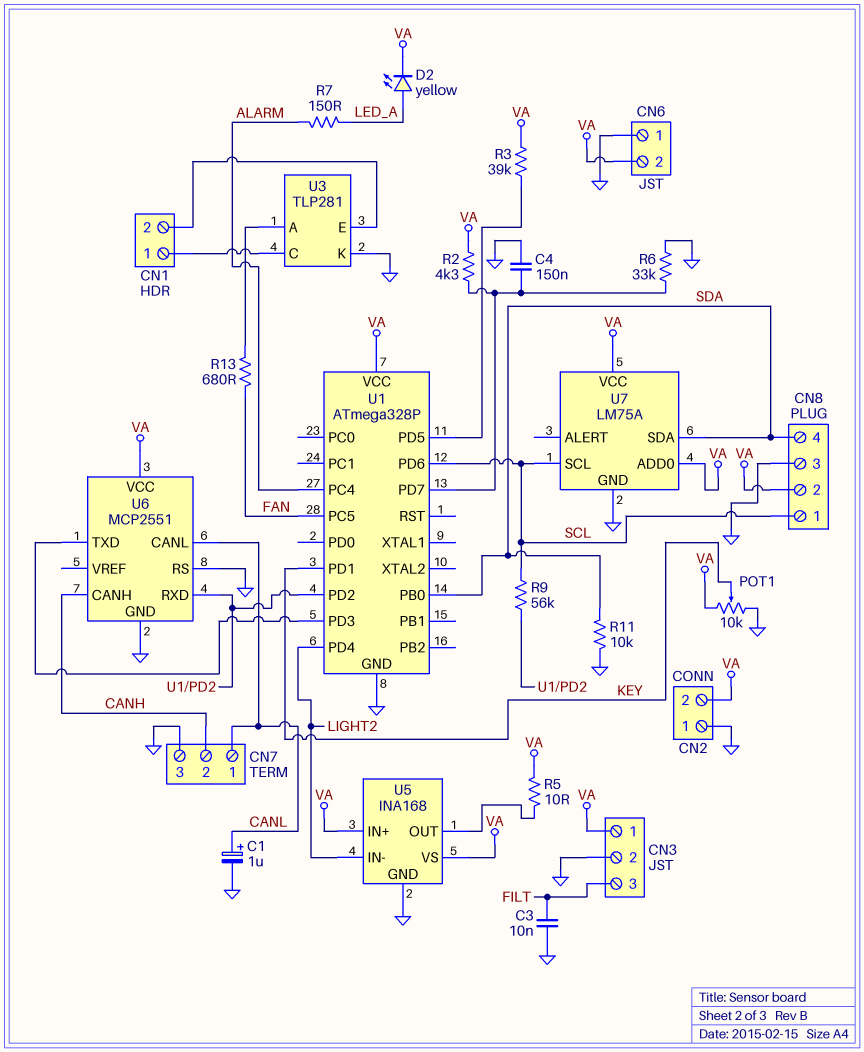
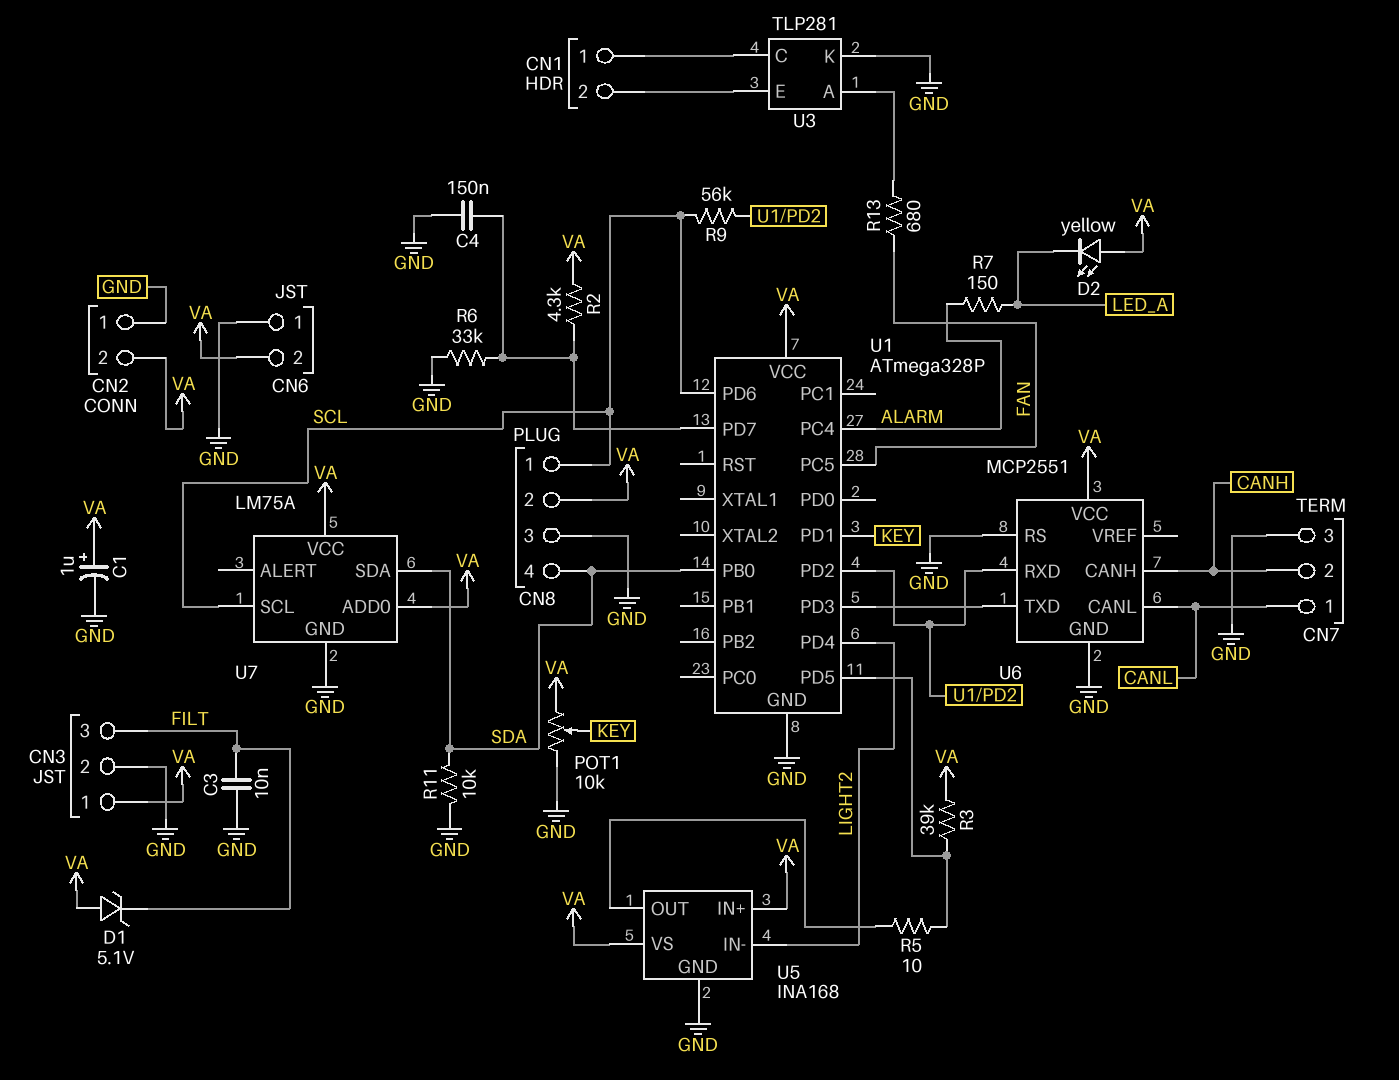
C1: 1uF (plus CANL, minus GND) -> 1uF (plus VA, minus GND)
D1: none -> zener 5.1V (A VA, K FILT)
D2: LED yellow (A LED_A, K VA) -> LED yellow (A VA, K LED_A)
R5: 10 (U5/OUT, VA) -> 10 (U1/PD5, U5/OUT)

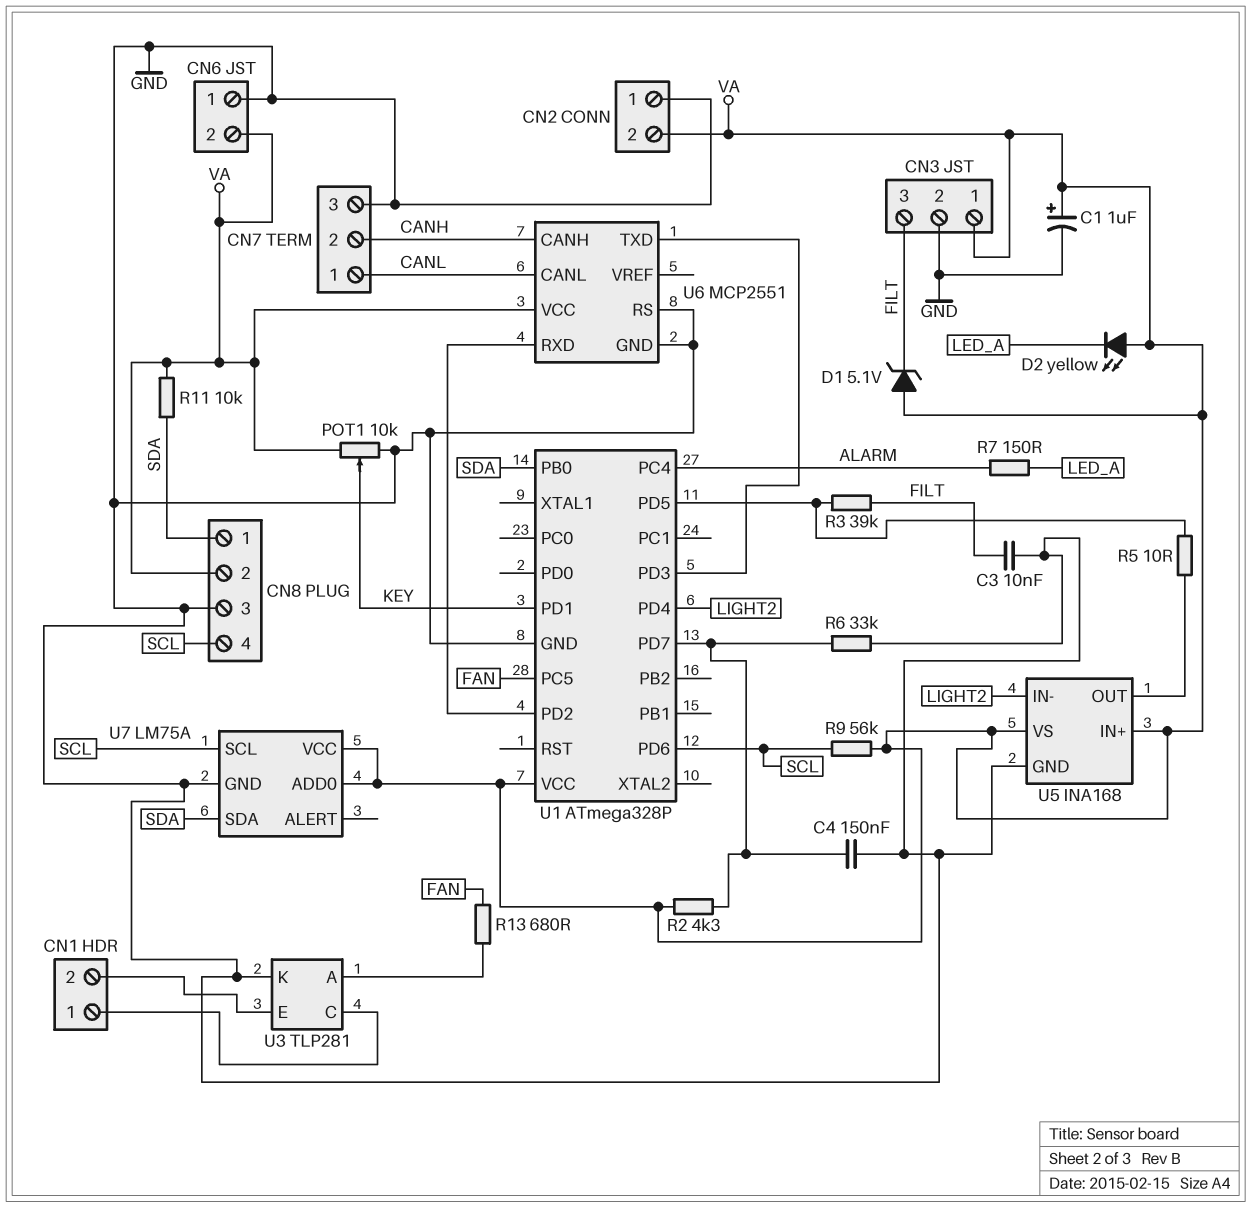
CN8 pin 1: SCL -> SDA
CN8 pin 4: SDA -> SCL
R3: 39k (U1/PD5, VA) -> 39k (FILT, U1/PD5)
R9: 56k (SCL, U1/PD2) -> 56k (SCL, VA)
R11: 10k (GND, SDA) -> 10k (SDA, VA)

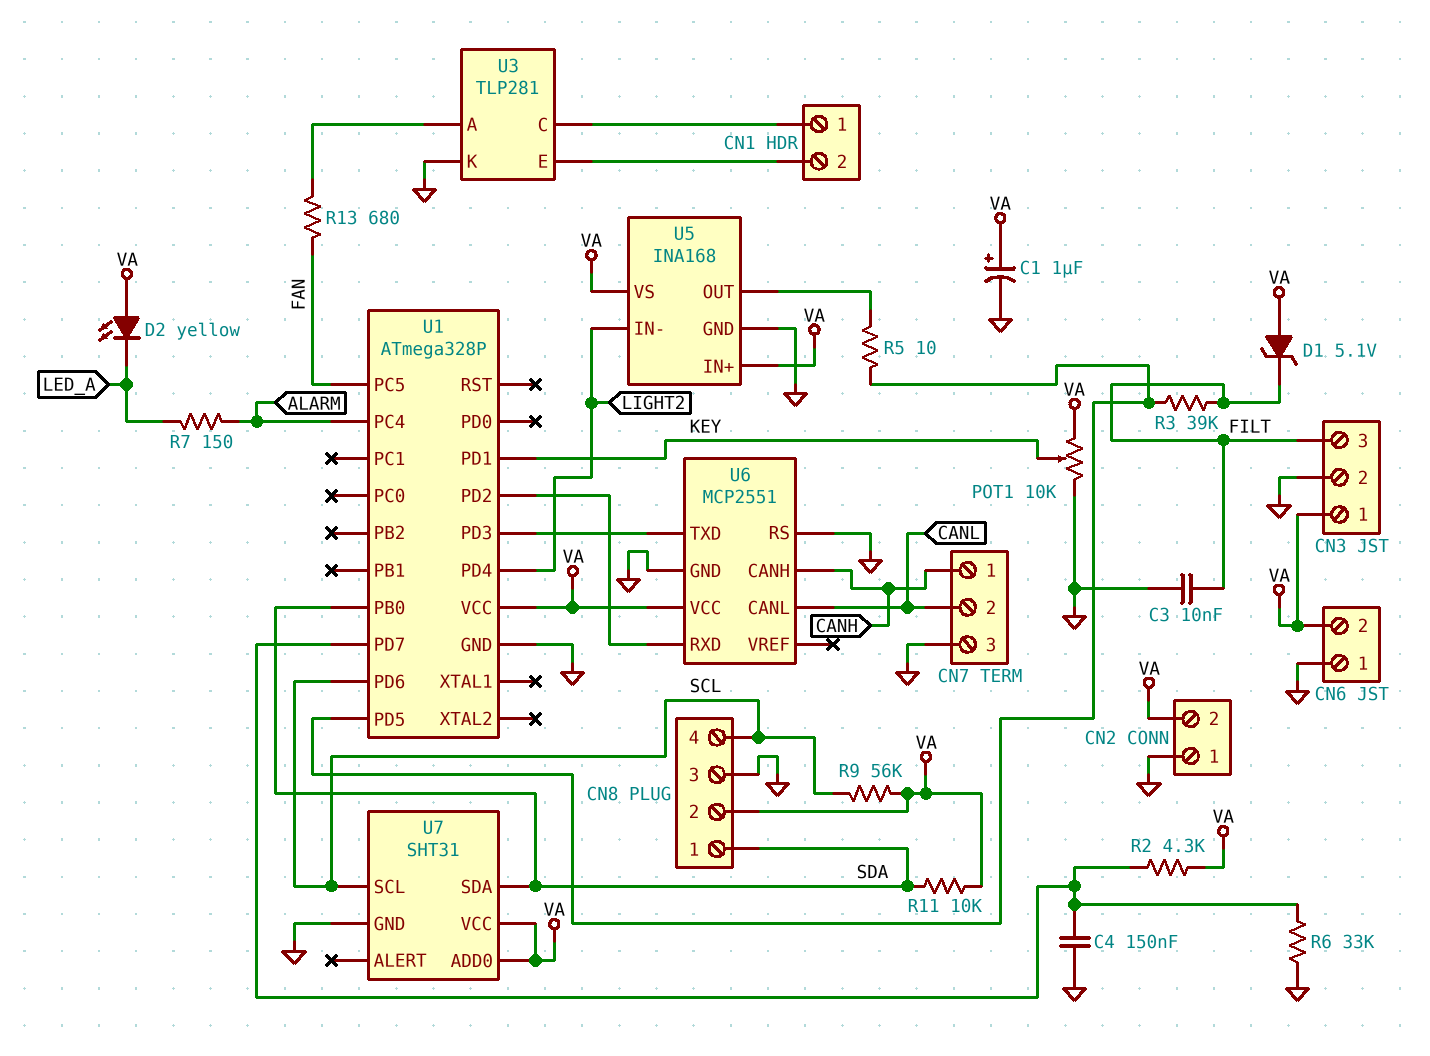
CN7 pin 1: CANL -> CANH
CN7 pin 2: CANH -> CANL
U7: LM75A -> SHT31

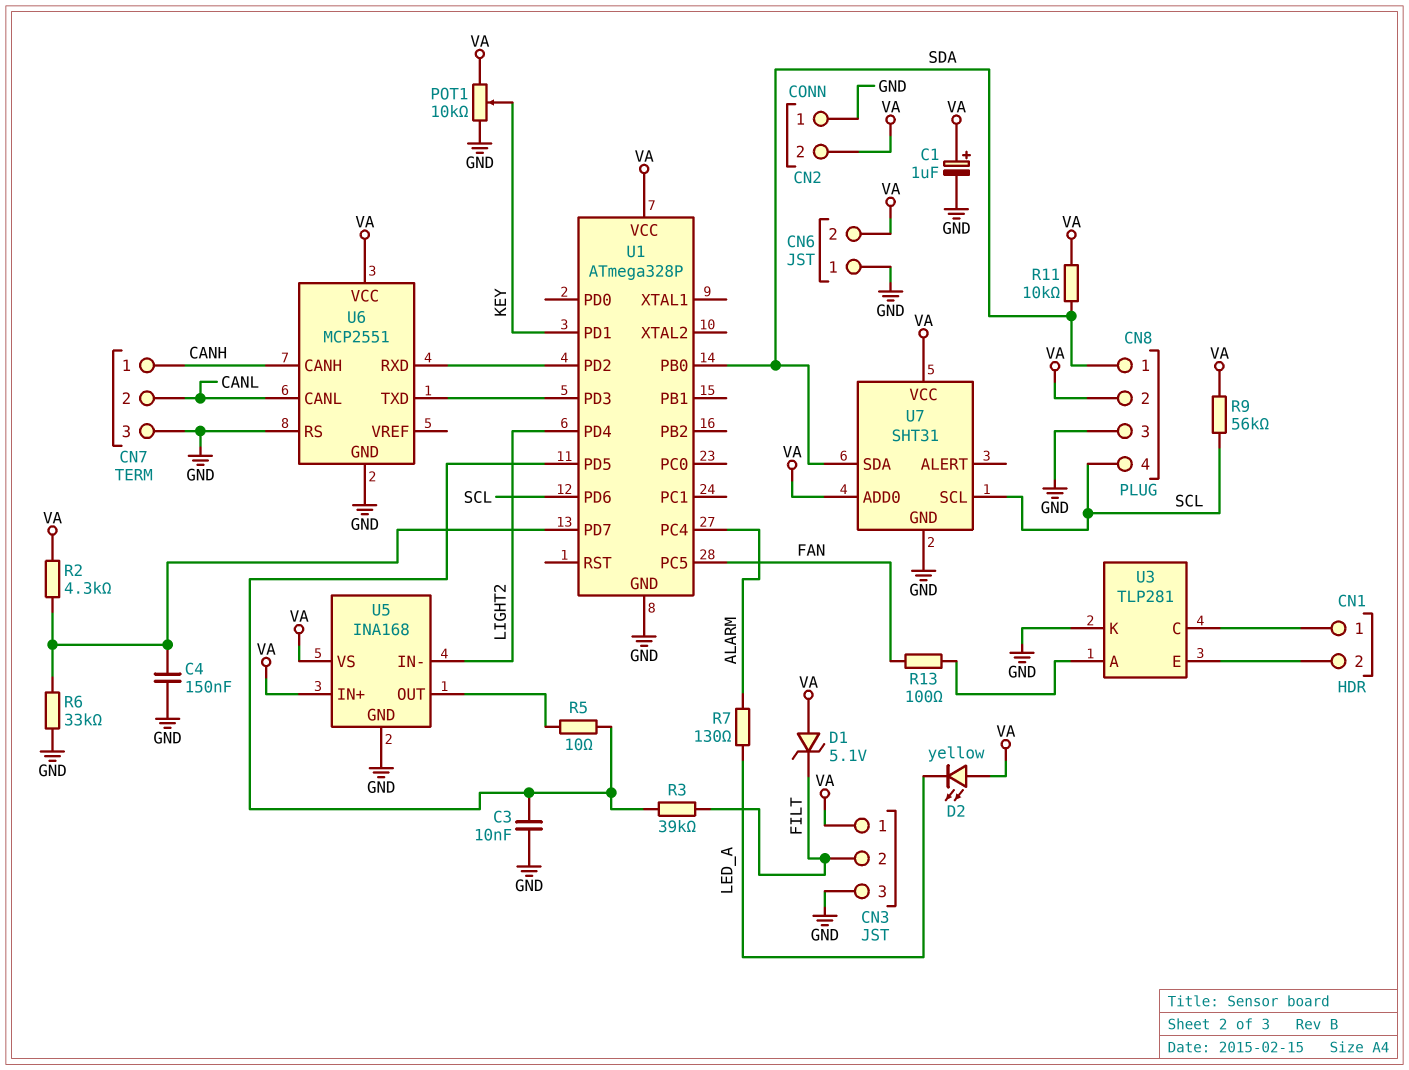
C3: 10nF (FILT, GND) -> 10nF (GND, U1/PD5)
CN3 pin 2: GND -> FILT
CN3 pin 3: FILT -> GND
R7: 150 (ALARM, LED_A) -> 130 (ALARM, LED_A)
R13: 680 (FAN, U3/A) -> 100 (FAN, U3/A)

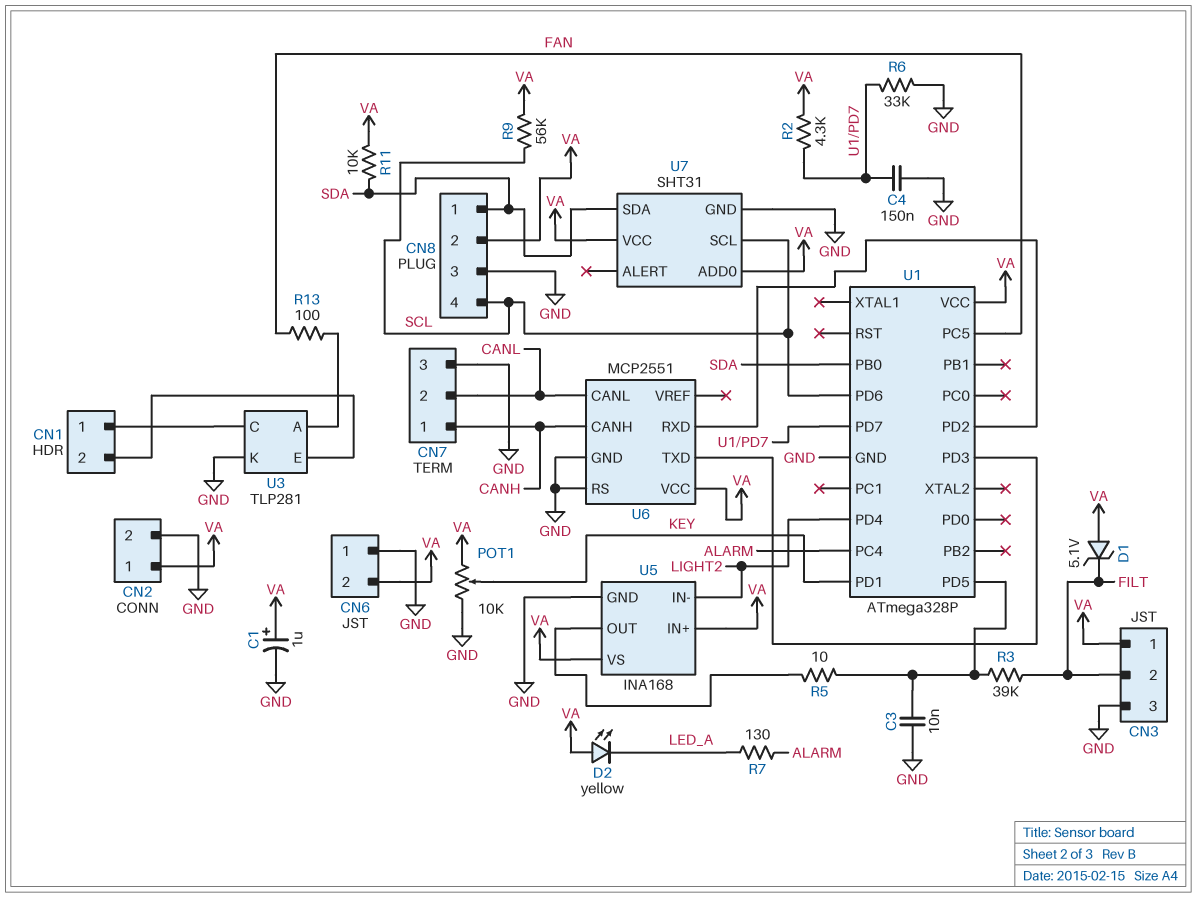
CN2 pin 1: GND -> VA
CN2 pin 2: VA -> GND

